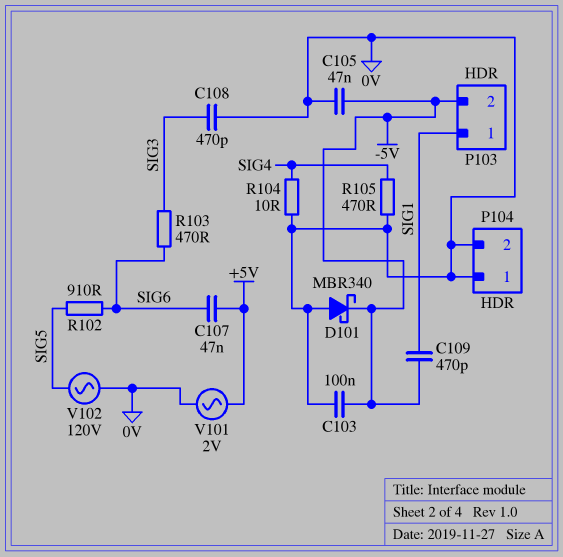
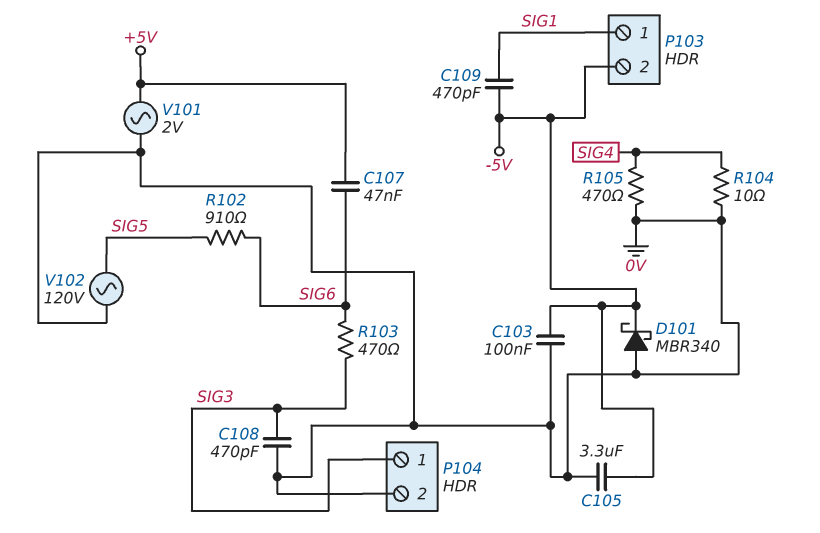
C105: 47nF (-5V, 0V) -> 3.3uF (-5V, 0V)
P104 pin 1: 0V -> SIG3

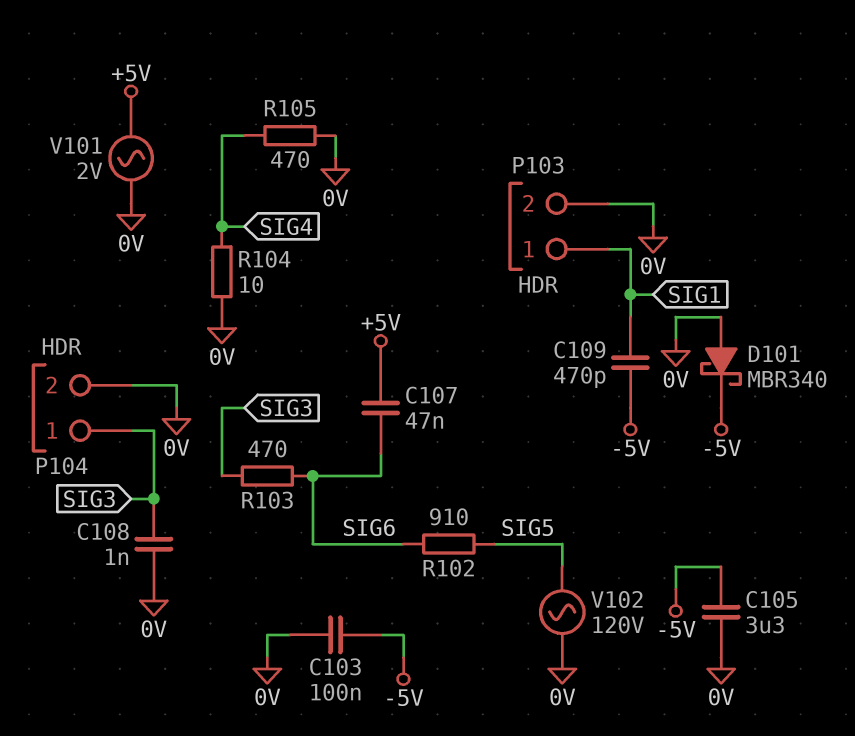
C108: 470pF (0V, SIG3) -> 1nF (0V, SIG3)
P103 pin 2: -5V -> 0V

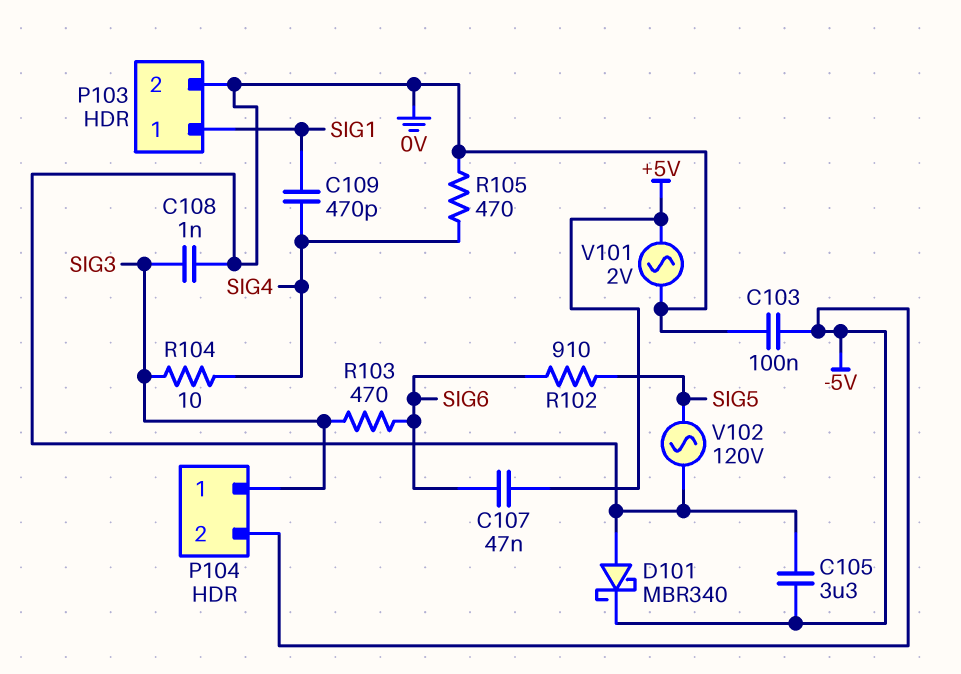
C109: 470pF (-5V, SIG1) -> 470pF (SIG1, SIG4)
P104 pin 2: 0V -> -5V
R104: 10 (0V, SIG4) -> 10 (SIG3, SIG4)

